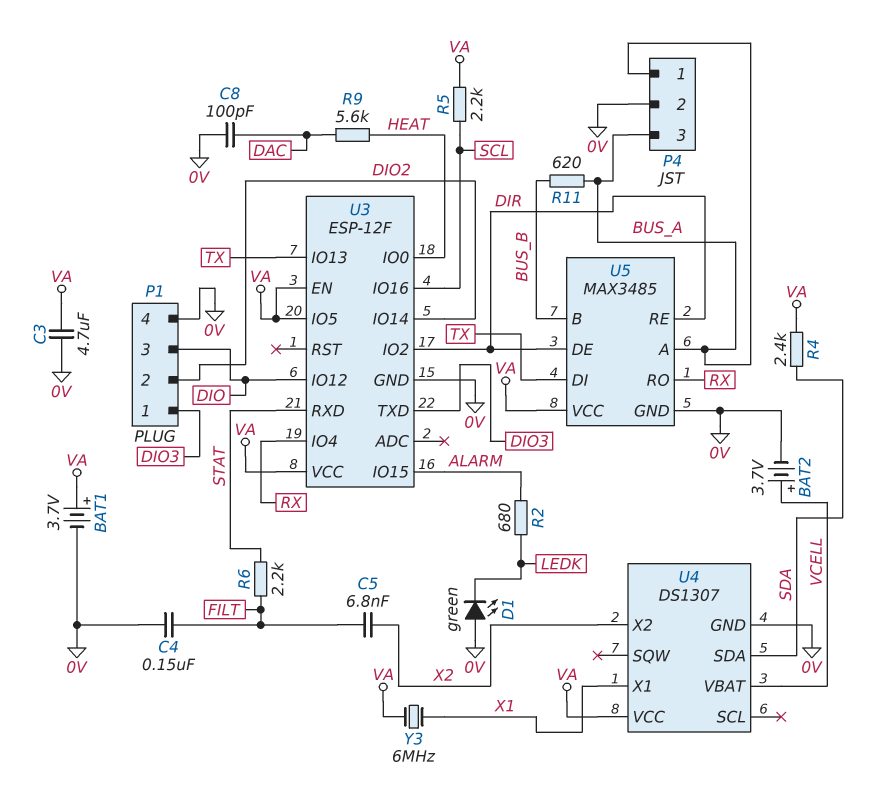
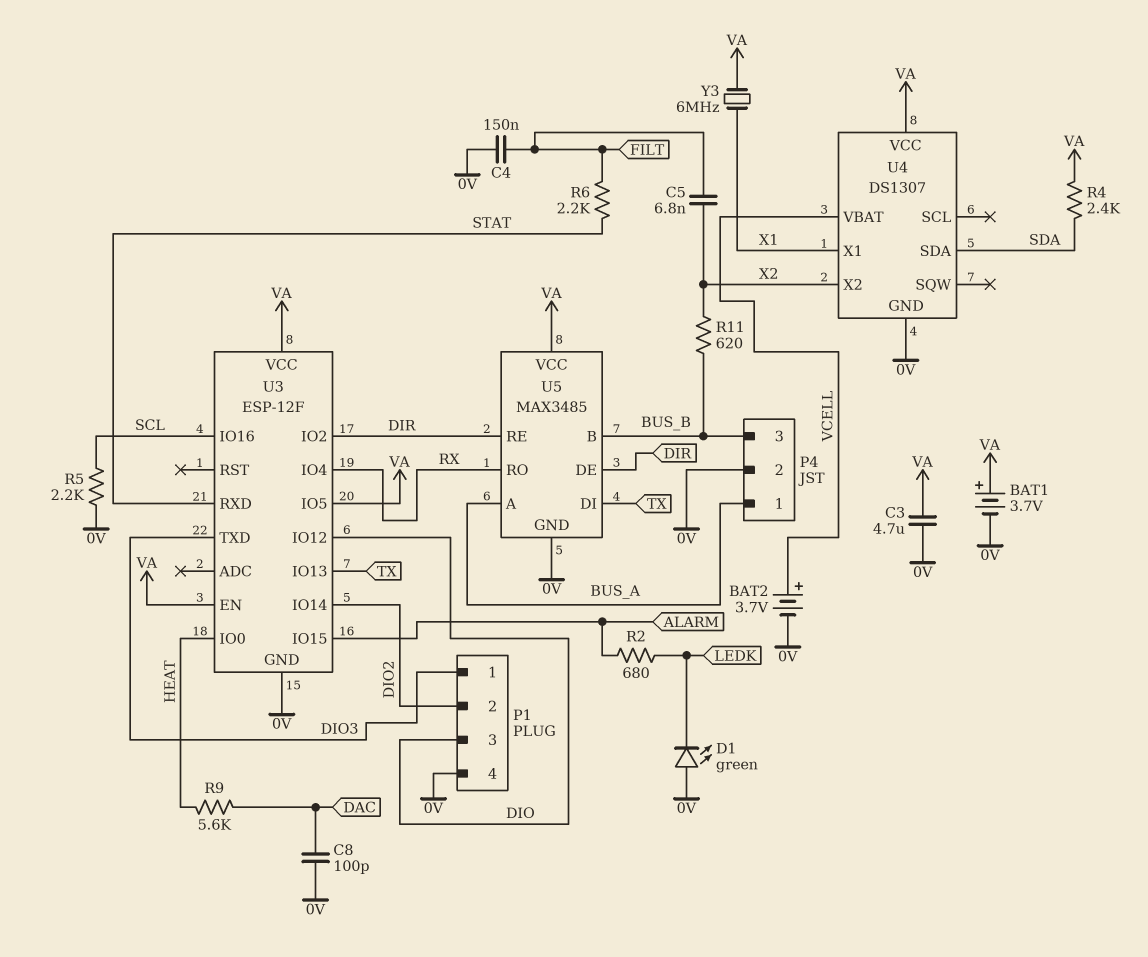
P4 pin 3: BUS_A -> BUS_B
R5: 2.2k (SCL, VA) -> 2.2k (0V, SCL)
R11: 620 (BUS_A, BUS_B) -> 620 (BUS_B, X2)

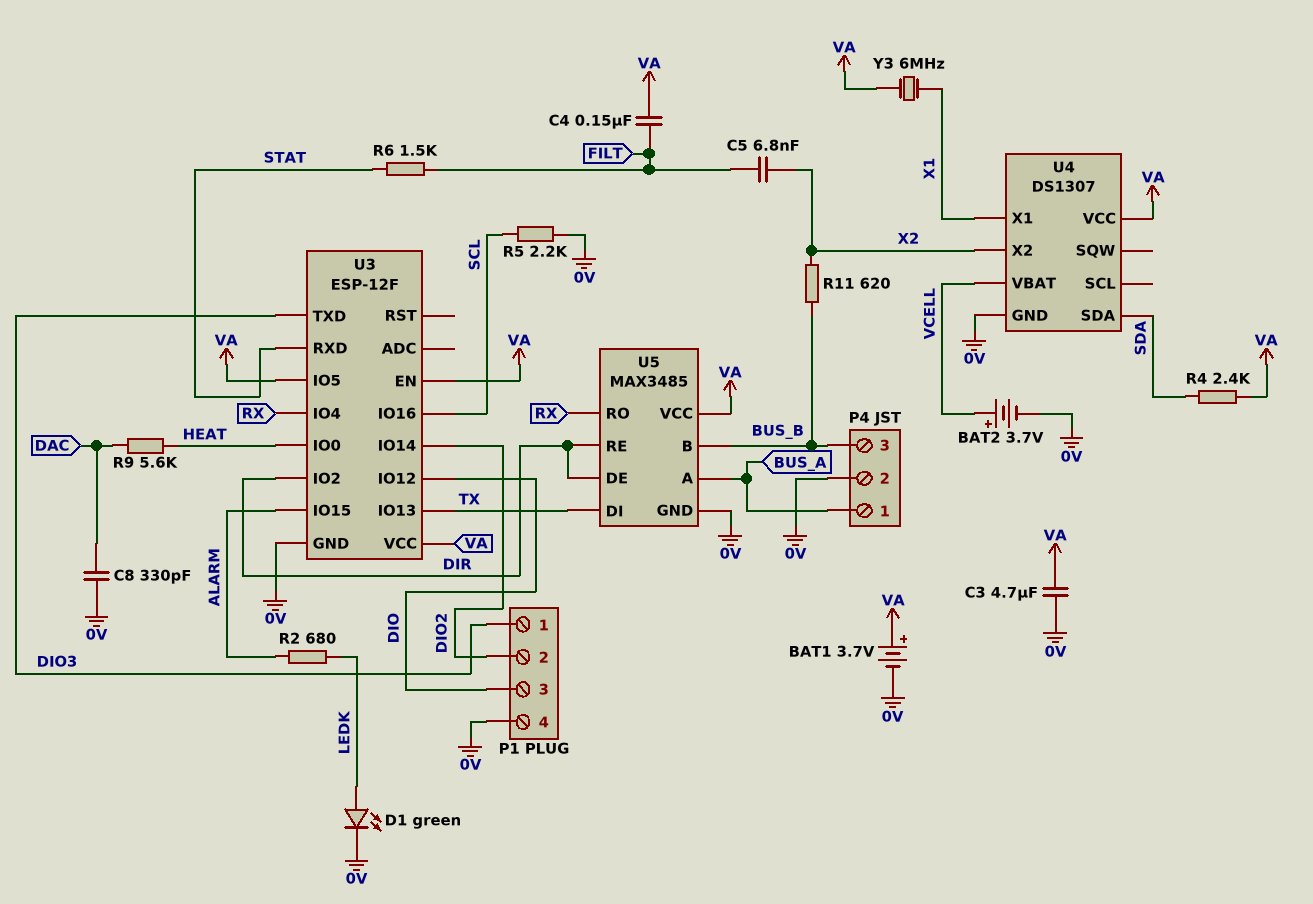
C4: 150nF (0V, FILT) -> 150nF (FILT, VA)
C8: 100pF (0V, DAC) -> 330pF (0V, DAC)
D1: LED green (A 0V, K LEDK) -> LED green (A LEDK, K 0V)
R6: 2.2k (FILT, STAT) -> 1.5k (FILT, STAT)

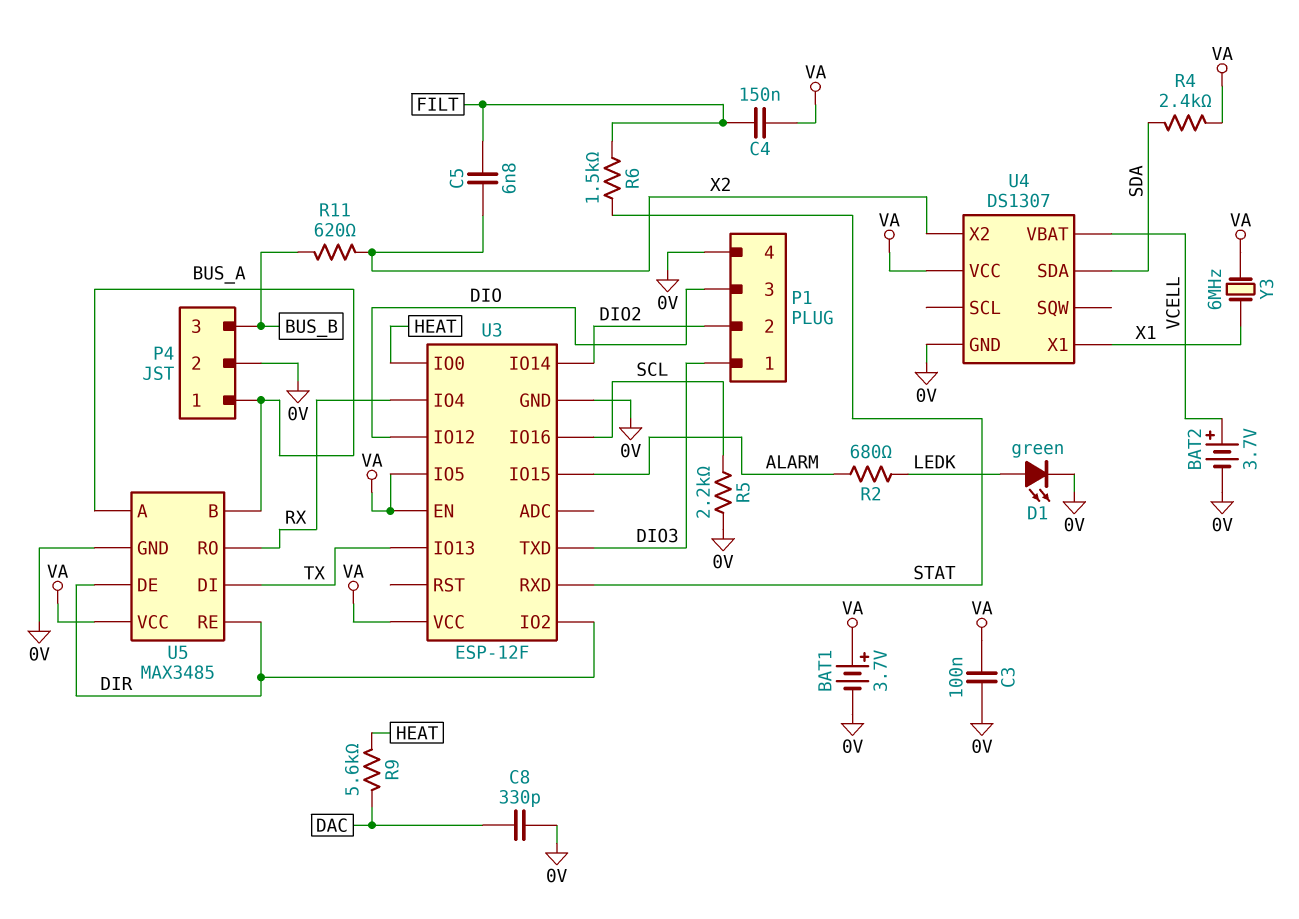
C3: 4.7uF (0V, VA) -> 100nF (0V, VA)
U5 pin B: BUS_B -> BUS_A

